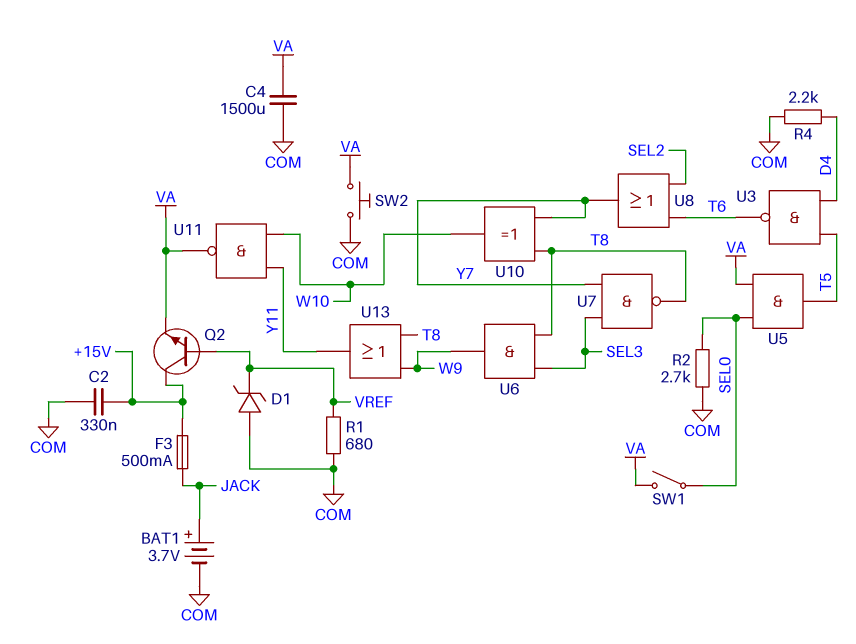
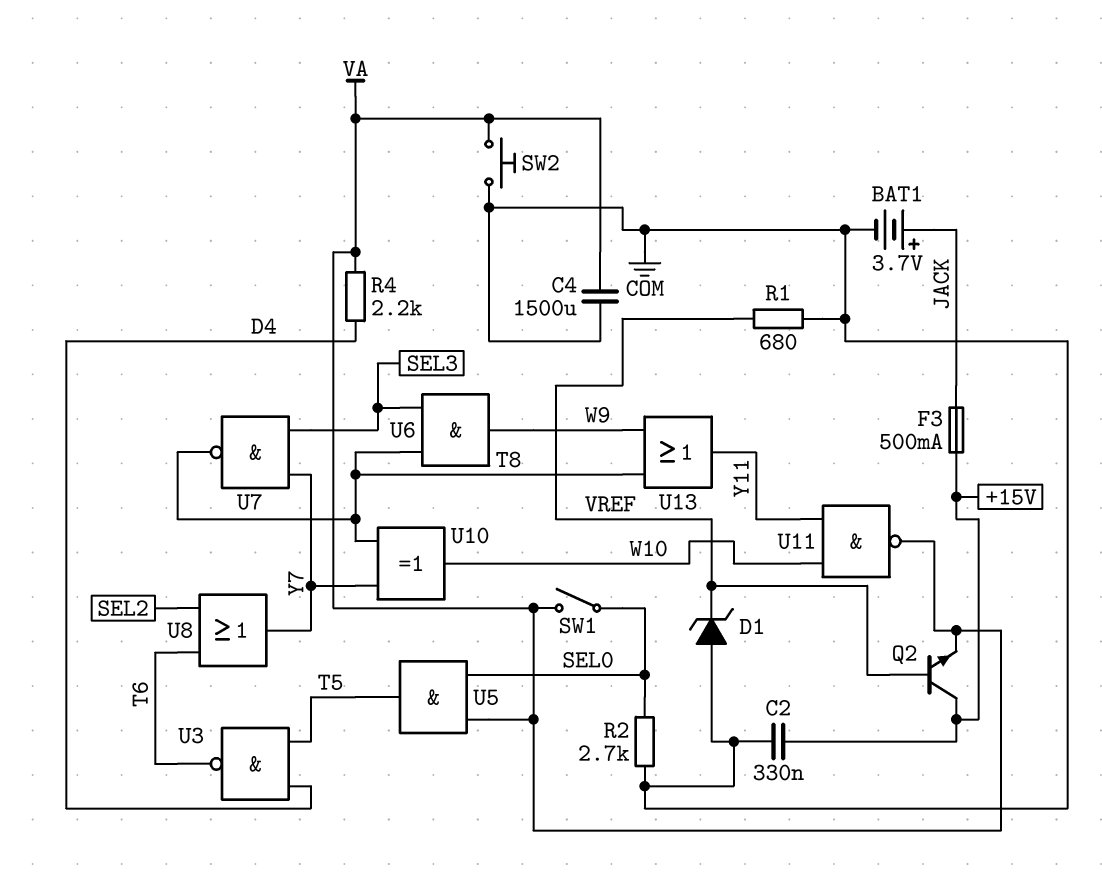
R4: 2.2k (COM, D4) -> 2.2k (D4, VA)

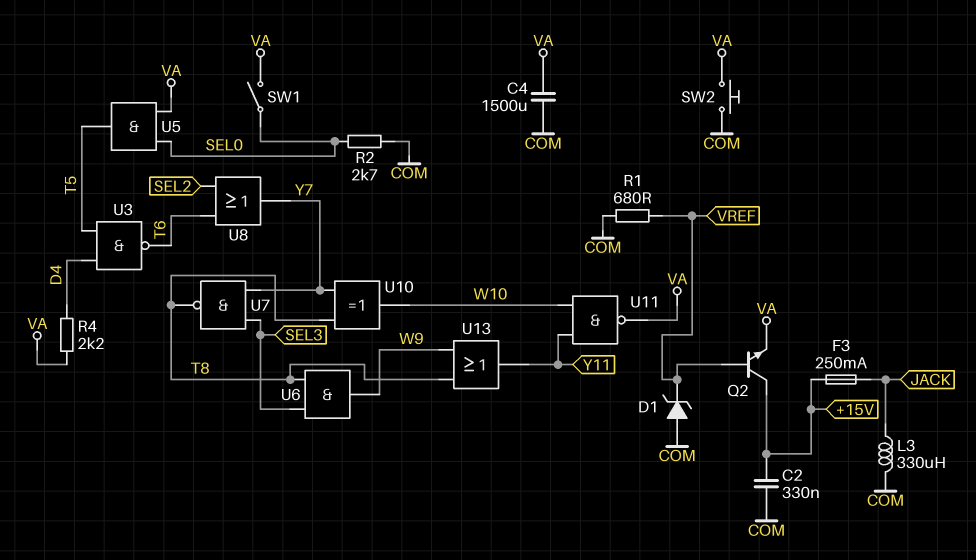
BAT1: 3.7V (plus JACK, minus COM) -> none
F3: 500mA (+15V, JACK) -> 250mA (+15V, JACK)
L3: none -> 330uH (COM, JACK)

